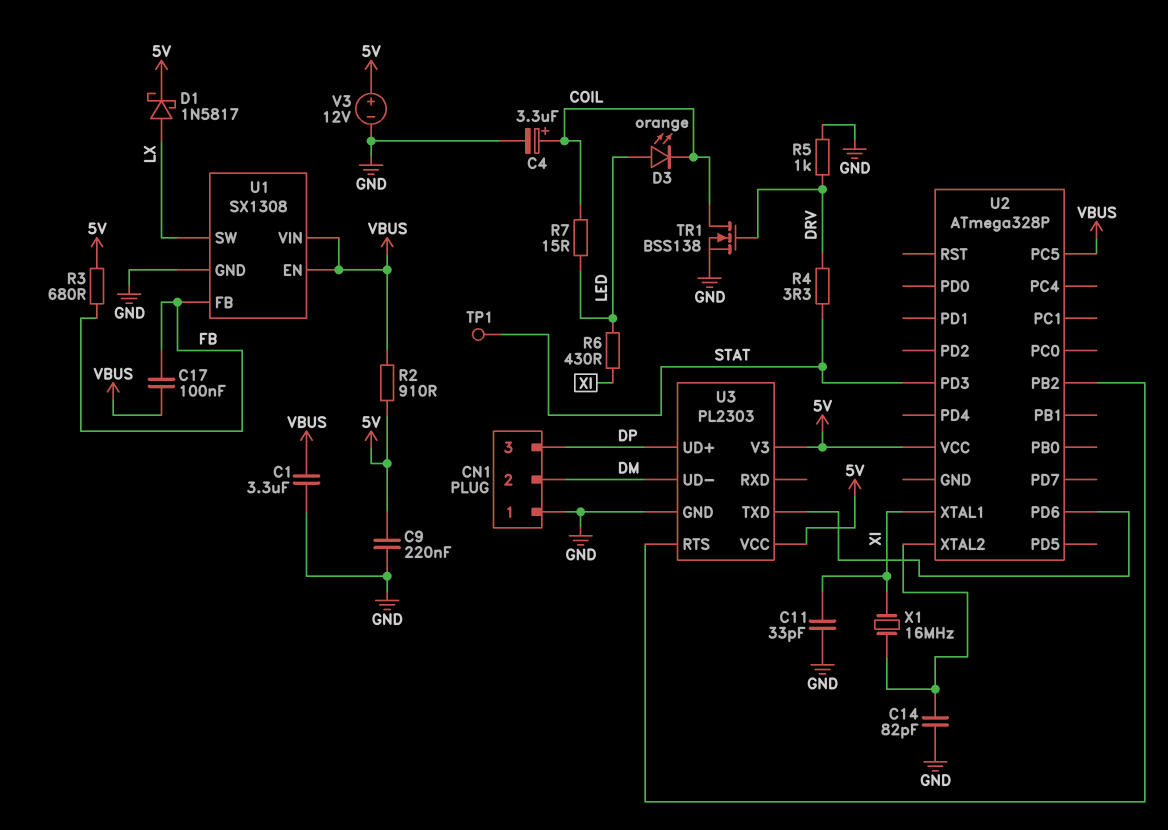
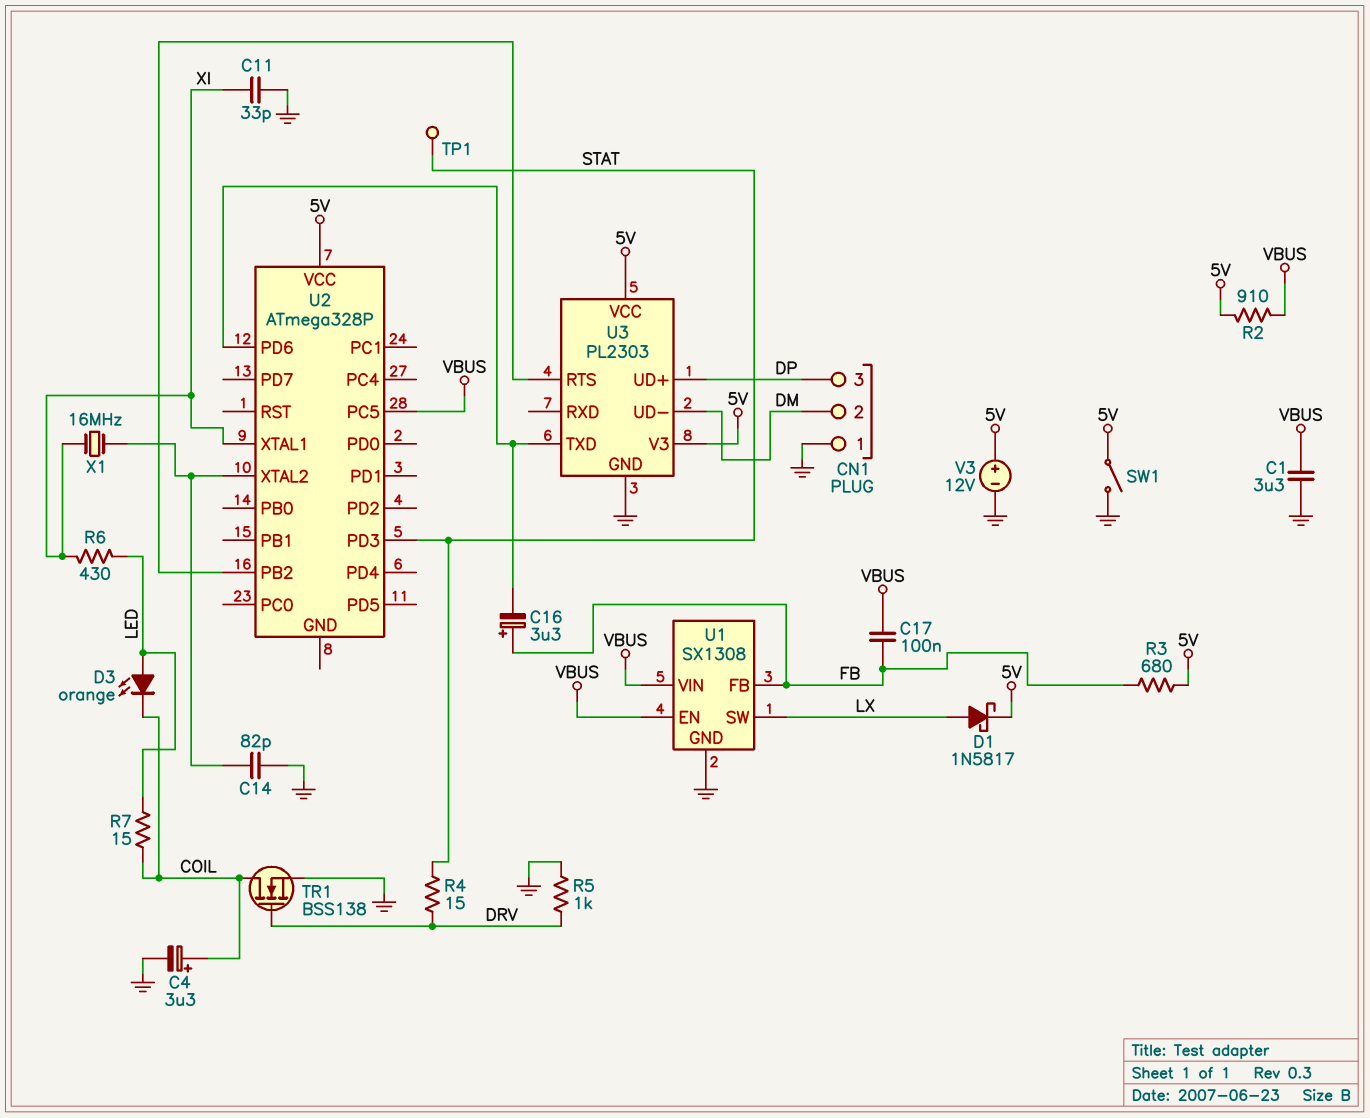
C9: 220nF (5V, GND) -> none
C16: none -> 3.3uF (plus FB, minus U2/PD6)
R4: 3.3 (DRV, STAT) -> 15 (DRV, STAT)
SW1: none -> switch (5V, GND)

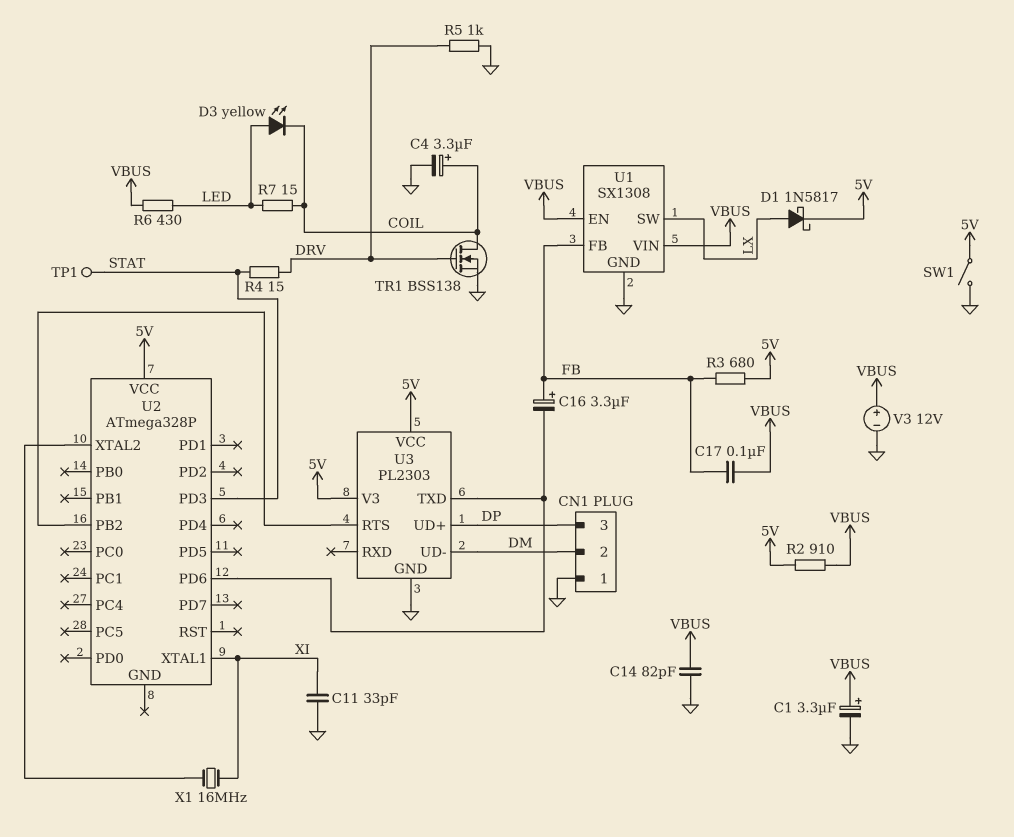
C1: 3.3uF (GND, VBUS) -> 3.3uF (plus VBUS, minus GND)
C14: 82pF (GND, U2/XTAL2) -> 82pF (GND, VBUS)
D3: LED orange (A LED, K COIL) -> LED yellow (A LED, K COIL)
R6: 430 (LED, XI) -> 430 (LED, VBUS)
U2 pin PC5: VBUS -> none
V3: 12V (plus 5V, minus GND) -> 12V (plus VBUS, minus GND)

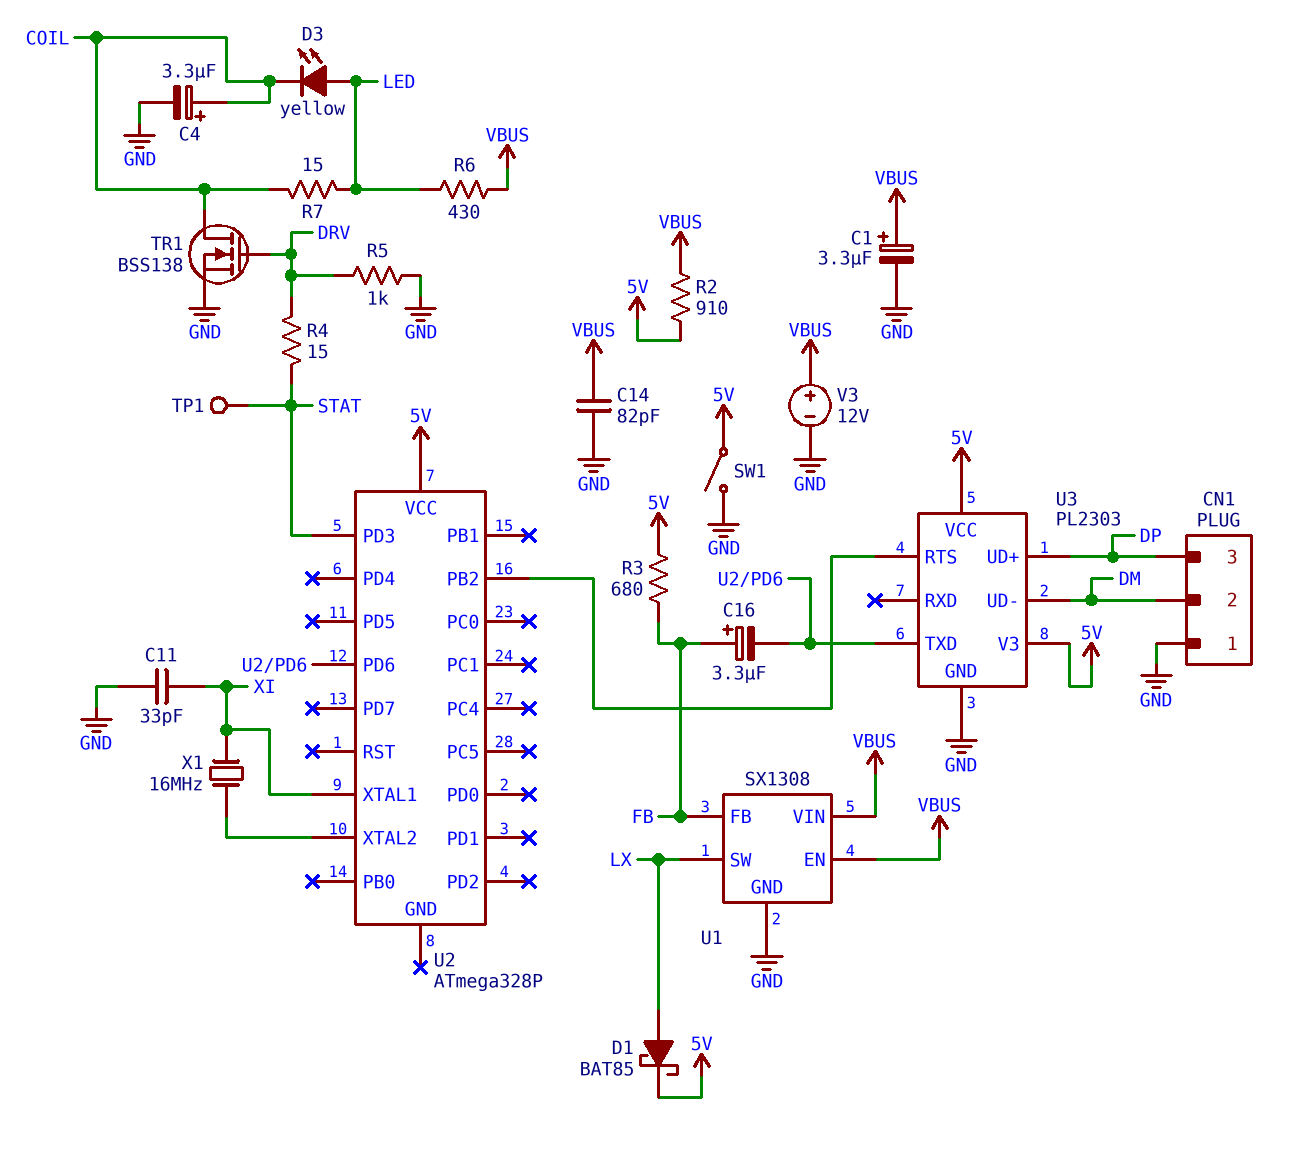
C17: 100nF (FB, VBUS) -> none
D1: schottky 1N5817 (A LX, K 5V) -> schottky BAT85 (A LX, K 5V)

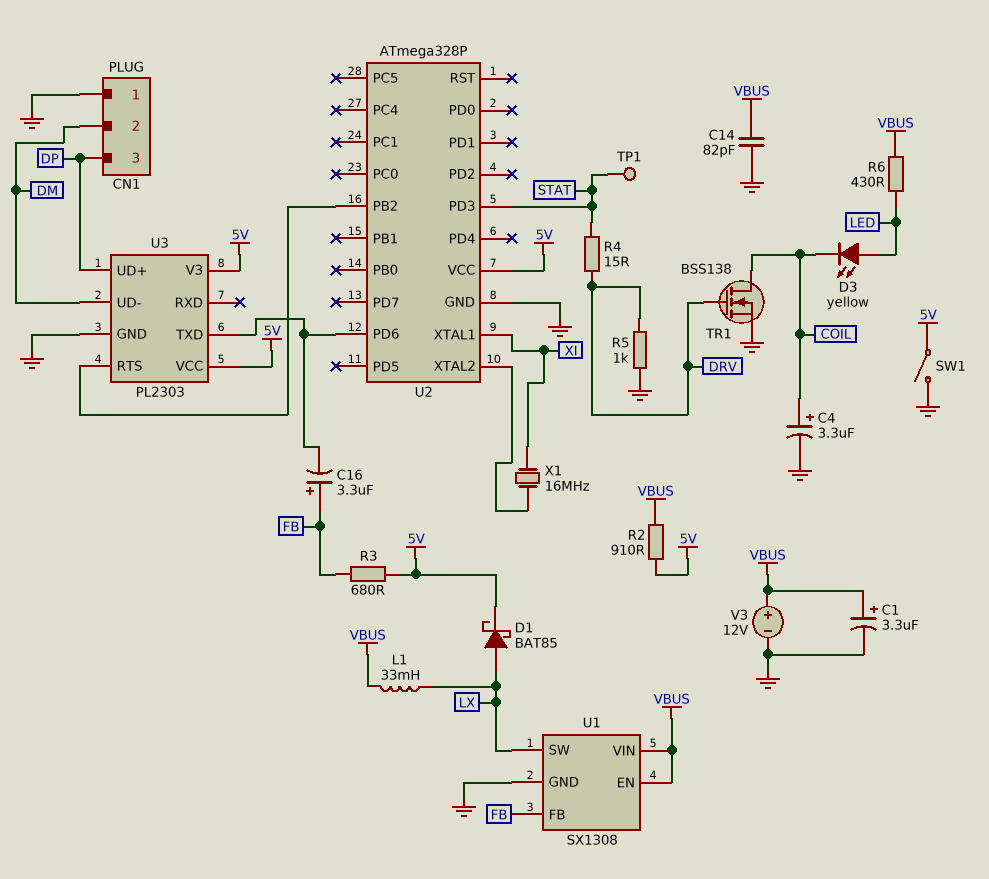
C11: 33pF (GND, XI) -> none
L1: none -> 33mH (LX, VBUS)
R7: 15 (COIL, LED) -> none
U2 pin GND: none -> GND

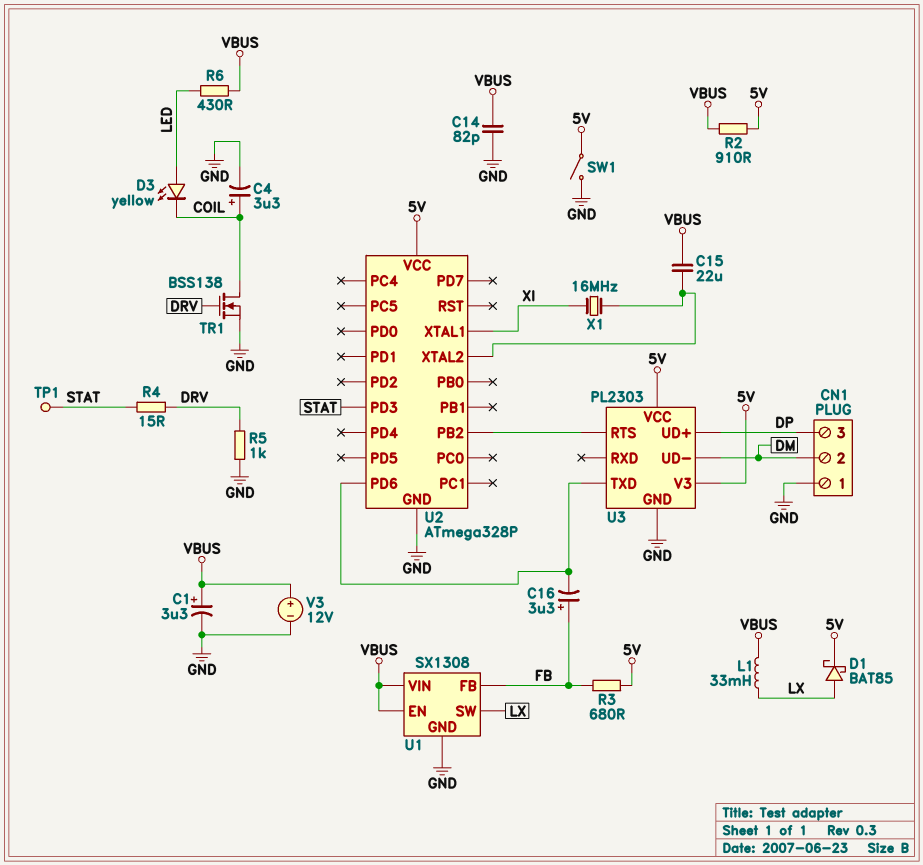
C15: none -> 22uF (U2/XTAL2, VBUS)

